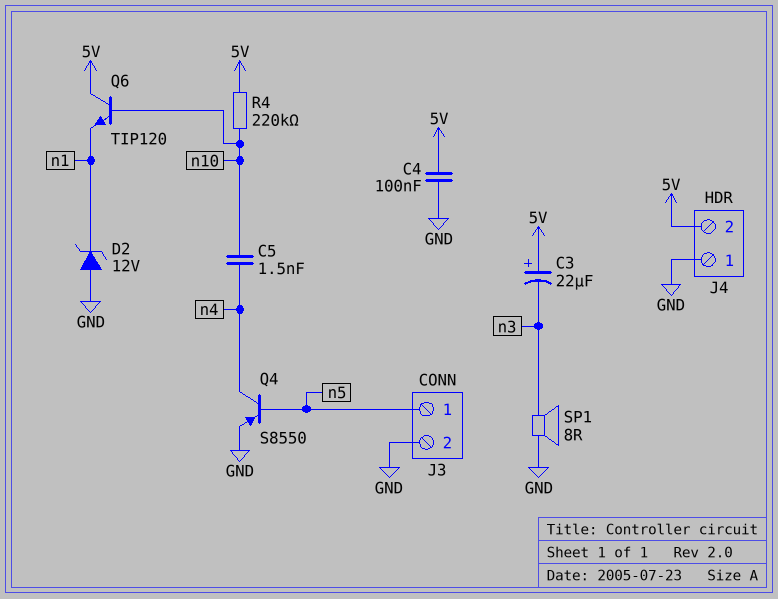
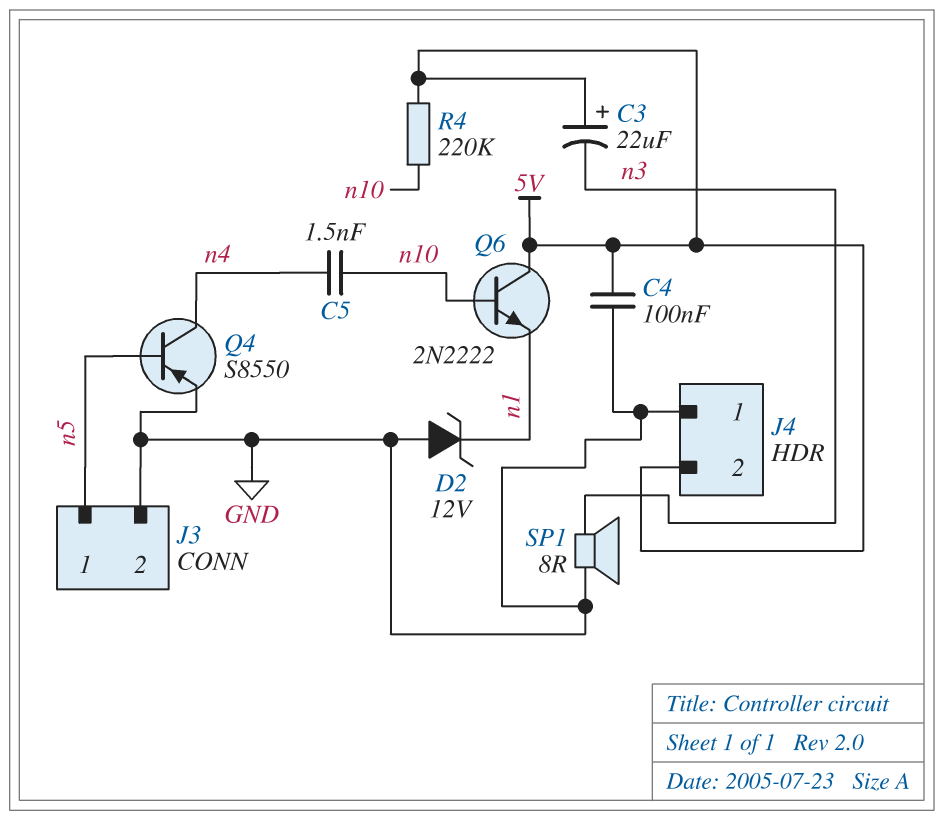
Q6: NPN TIP120 (B n10, C 5V, E n1) -> NPN 2N2222 (B n10, C 5V, E n1)

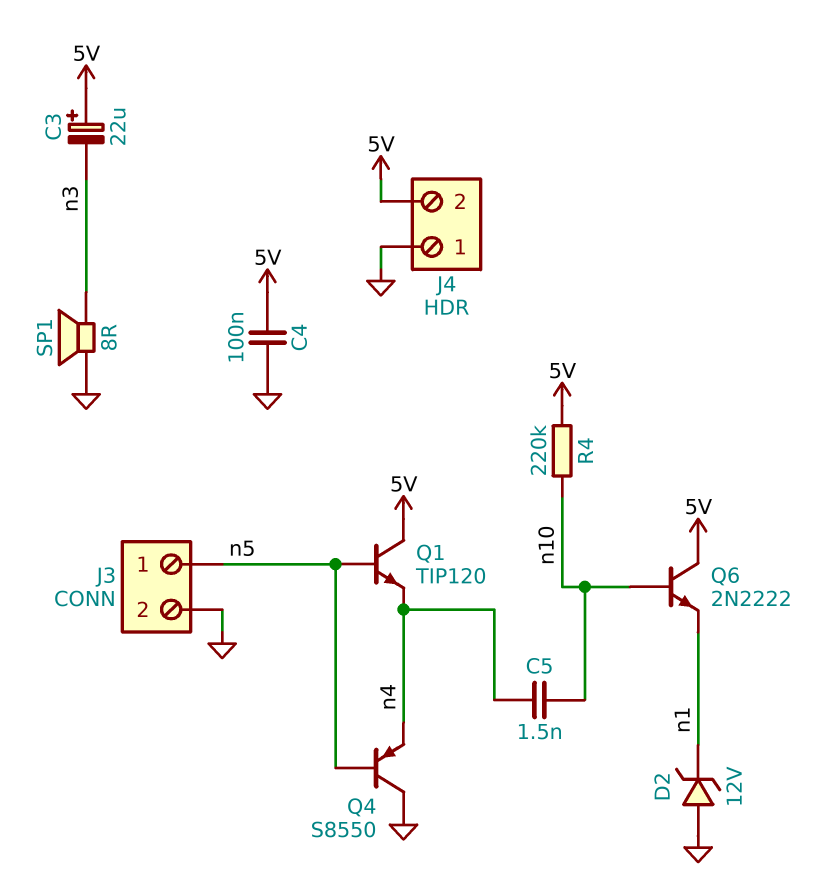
Q1: none -> NPN TIP120 (B n5, C 5V, E n4)
Q4: PNP S8550 (B n5, C n4, E GND) -> PNP S8550 (B n5, C GND, E n4)

